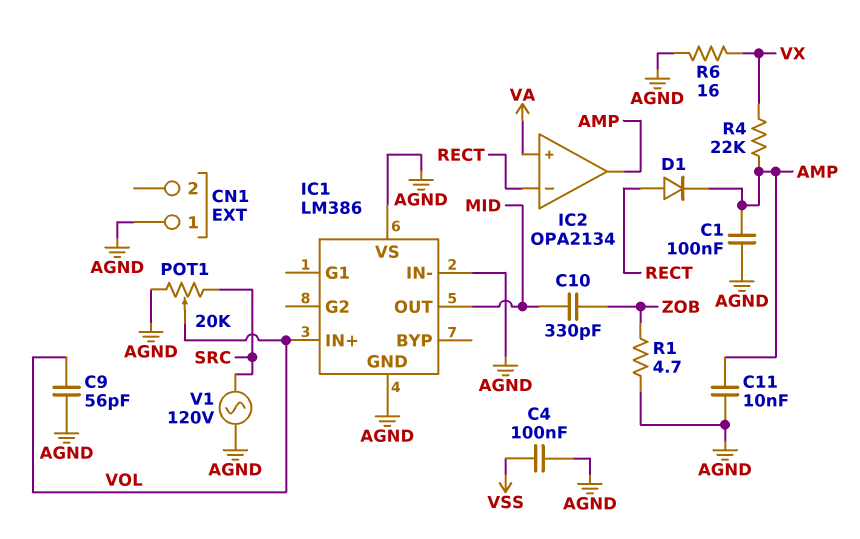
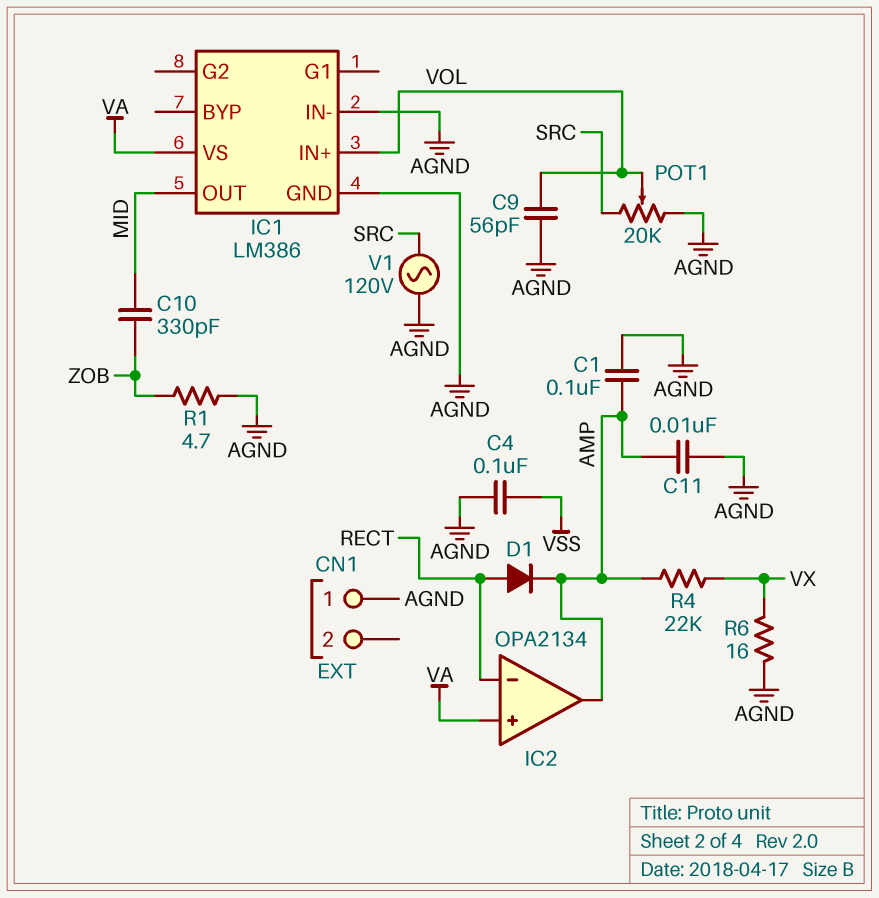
IC1 pin VS: AGND -> VA

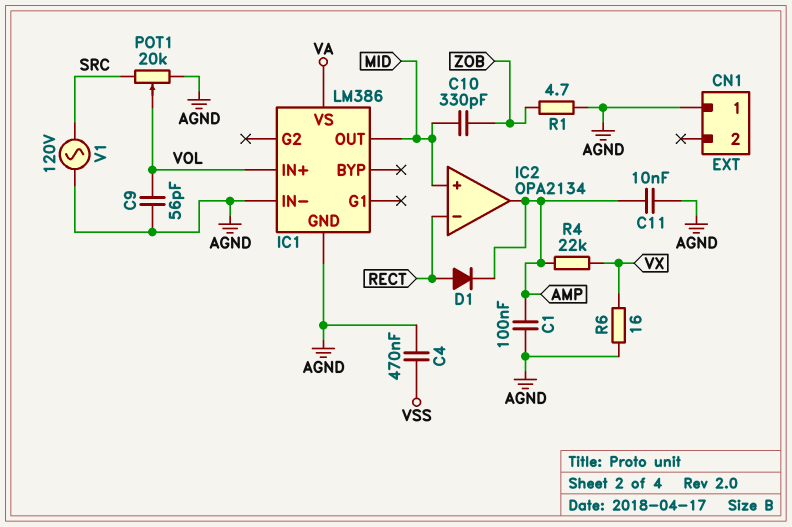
C4: 100nF (AGND, VSS) -> 470nF (AGND, VSS)
IC2 pin in+: VA -> MID

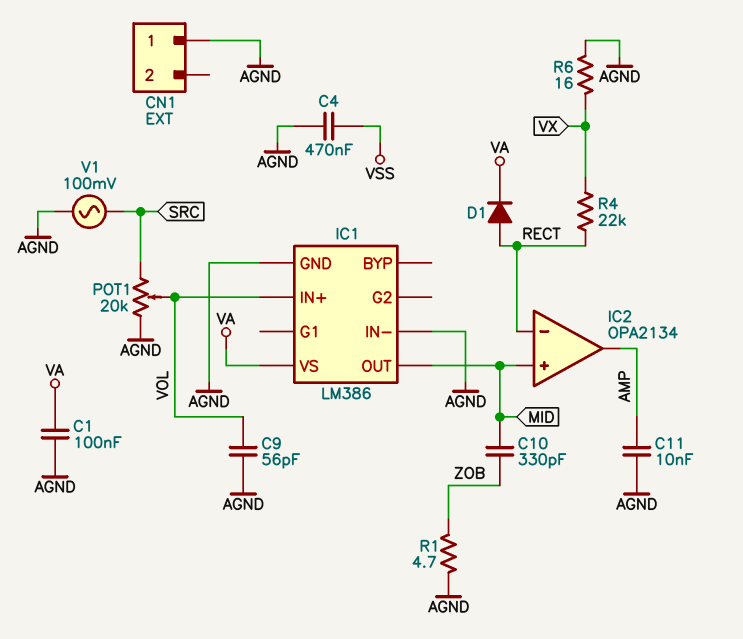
C1: 100nF (AGND, AMP) -> 100nF (AGND, VA)
D1: diode (A RECT, K AMP) -> diode (A RECT, K VA)
R4: 22k (AMP, VX) -> 22k (RECT, VX)
V1: AC 120V (AGND, SRC) -> AC 100mV (AGND, SRC)

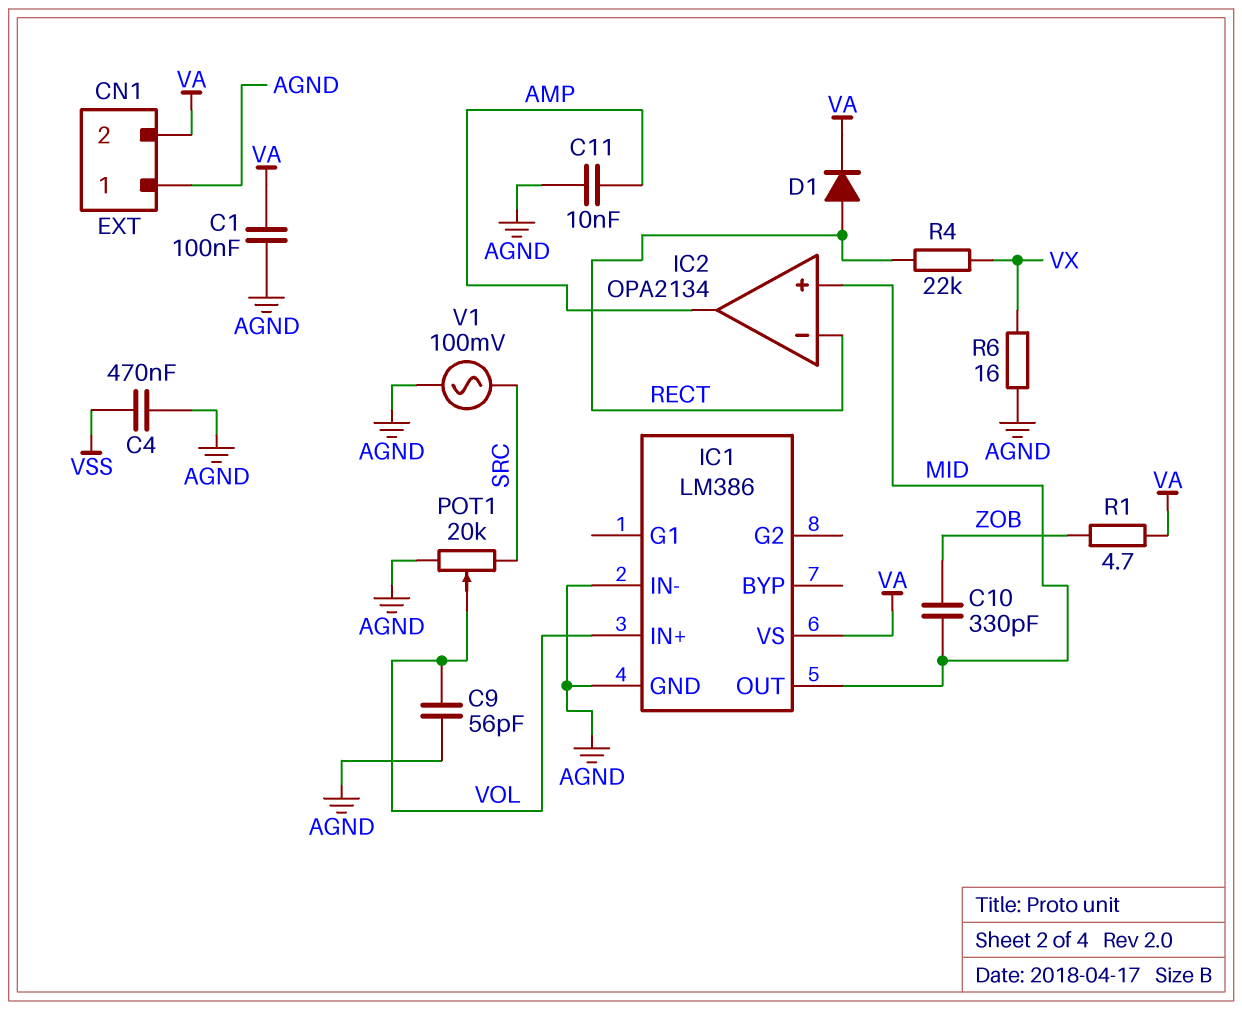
CN1 pin 2: none -> VA
R1: 4.7 (AGND, ZOB) -> 4.7 (VA, ZOB)

